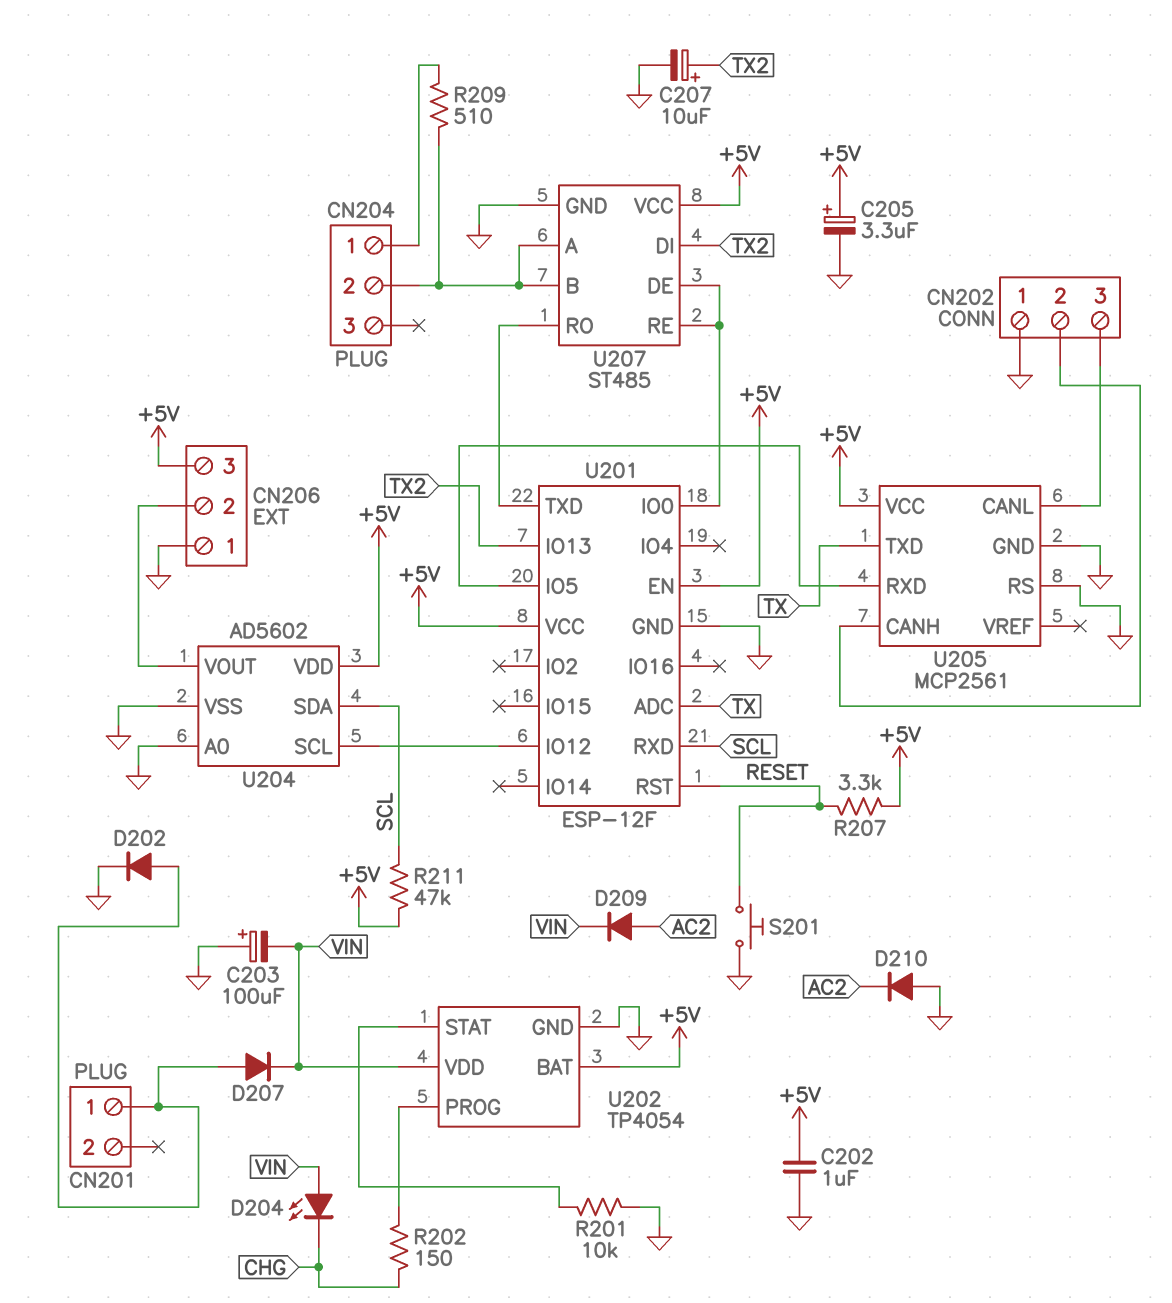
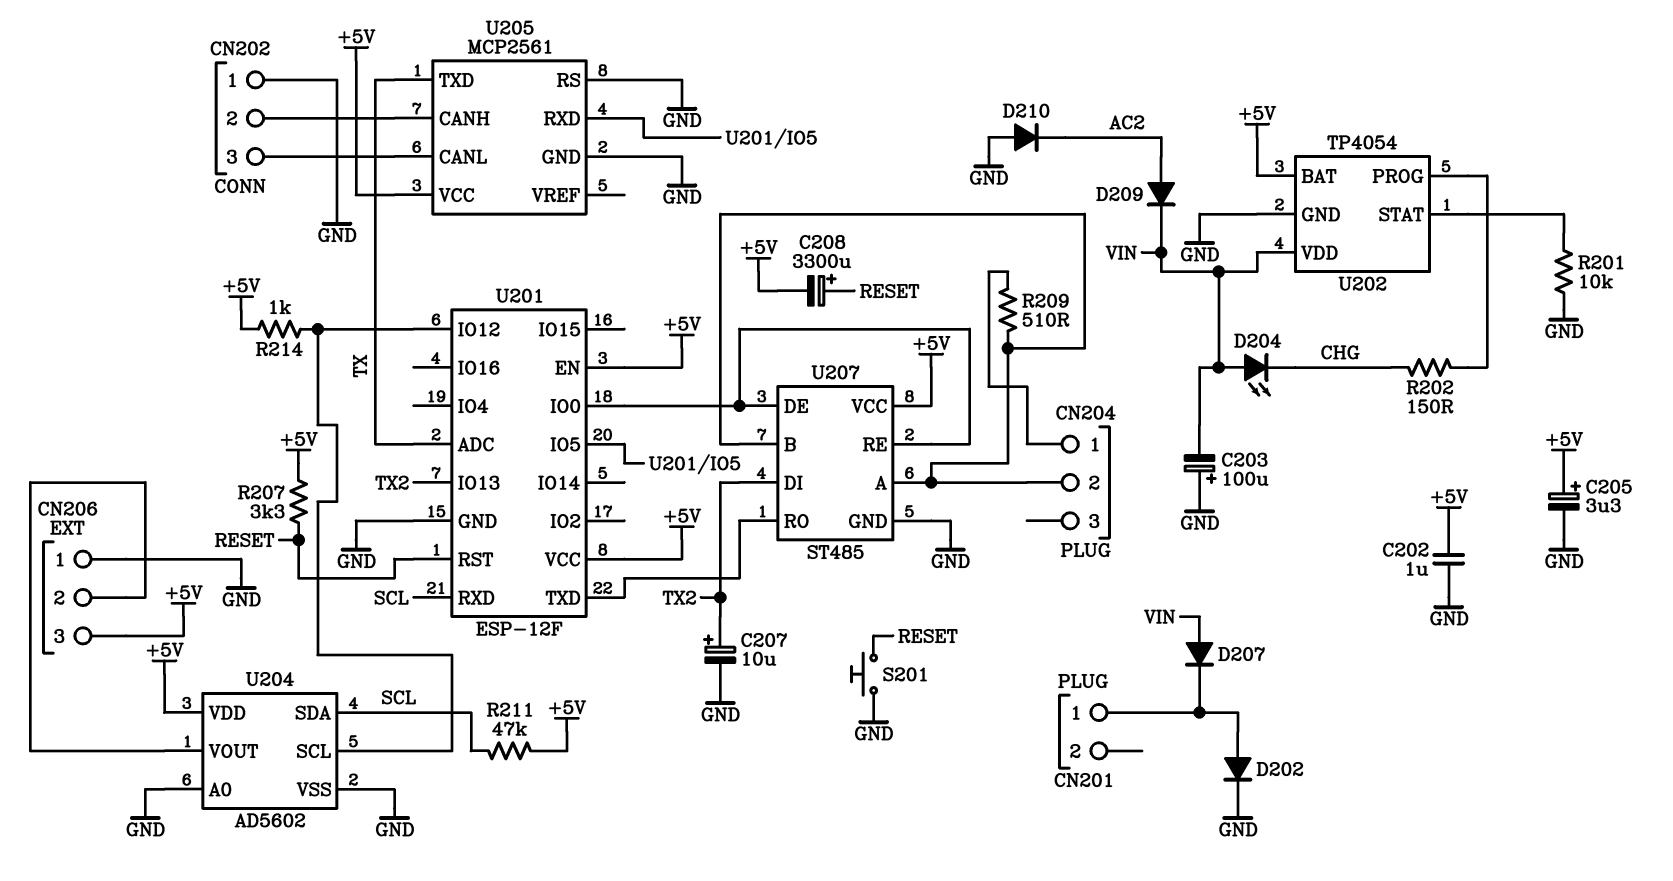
C208: none -> 3300uF (plus RESET, minus +5V)
D207: diode (A CN201/1, K VIN) -> diode (A VIN, K CN201/1)
R214: none -> 1k (+5V, U201/IO12)

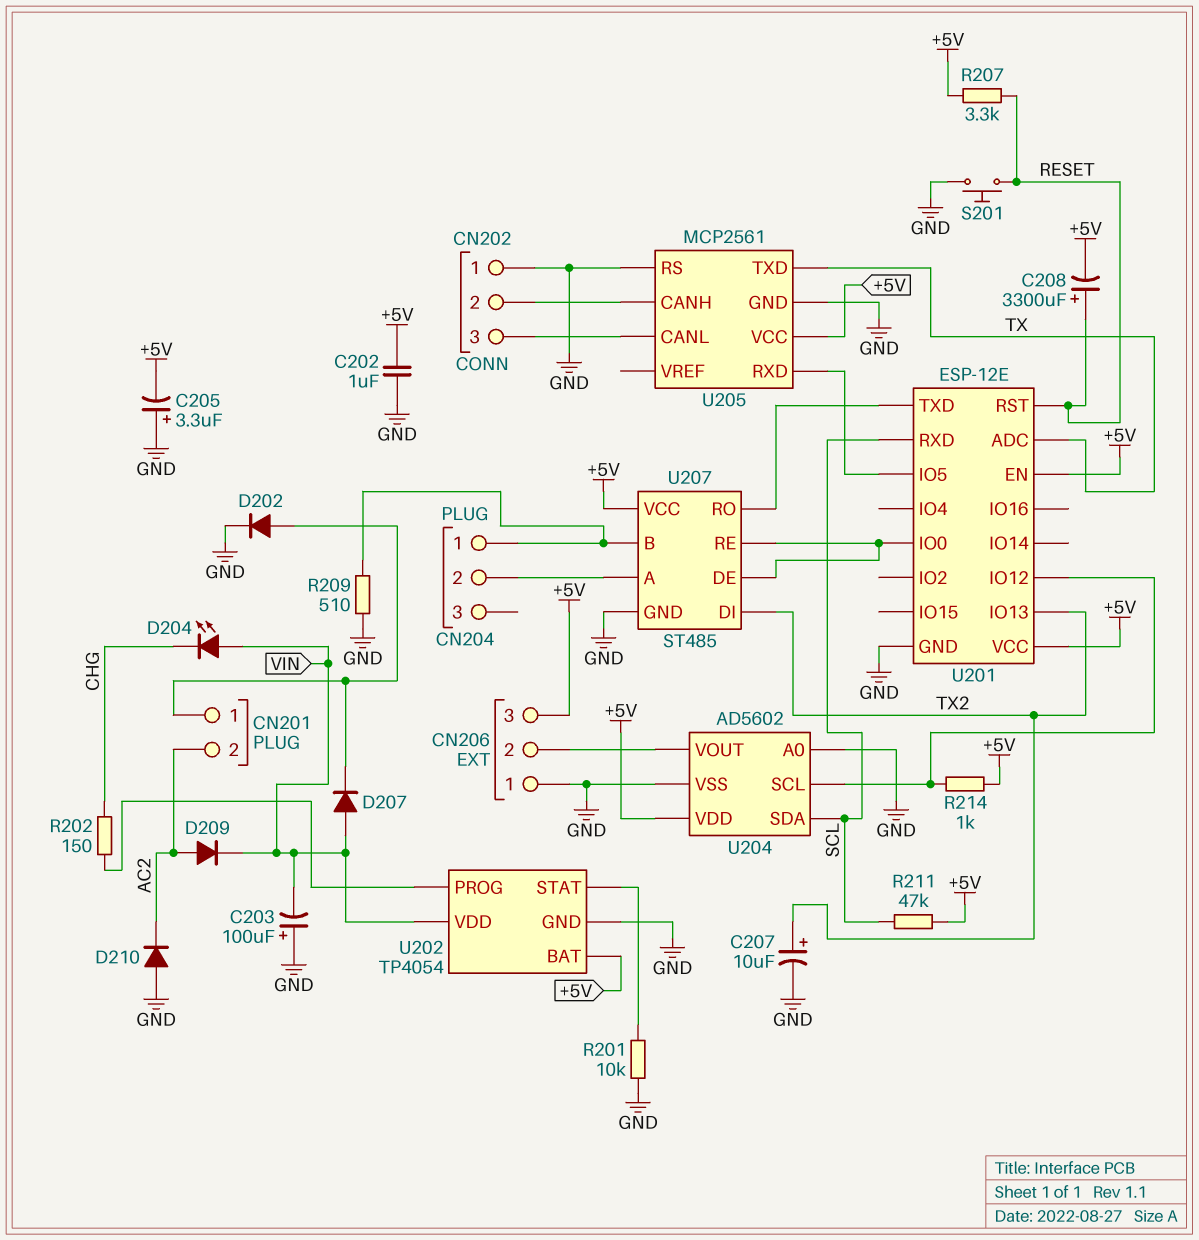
C205: 3.3uF (plus +5V, minus GND) -> 3.3uF (plus GND, minus +5V)
CN201 pin 2: none -> AC2
R209: 510 (CN204/1, CN204/2) -> 510 (CN204/1, GND)
U201: ESP-12F -> ESP-12E
U207 pin B: CN204/2 -> CN204/1

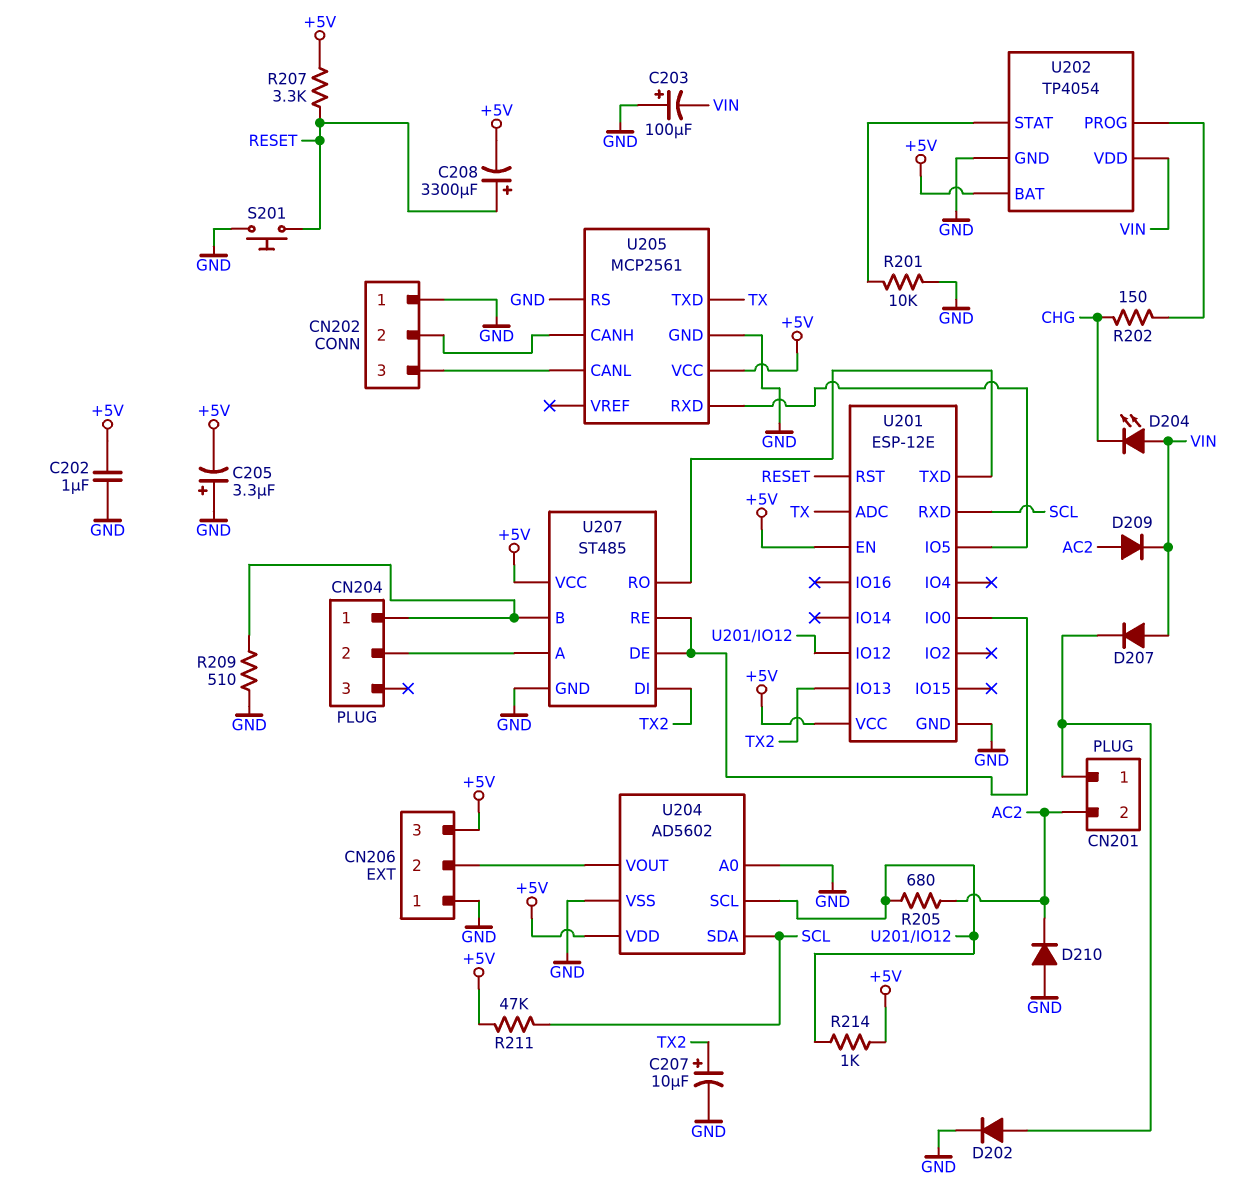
R205: none -> 680 (AC2, U201/IO12)

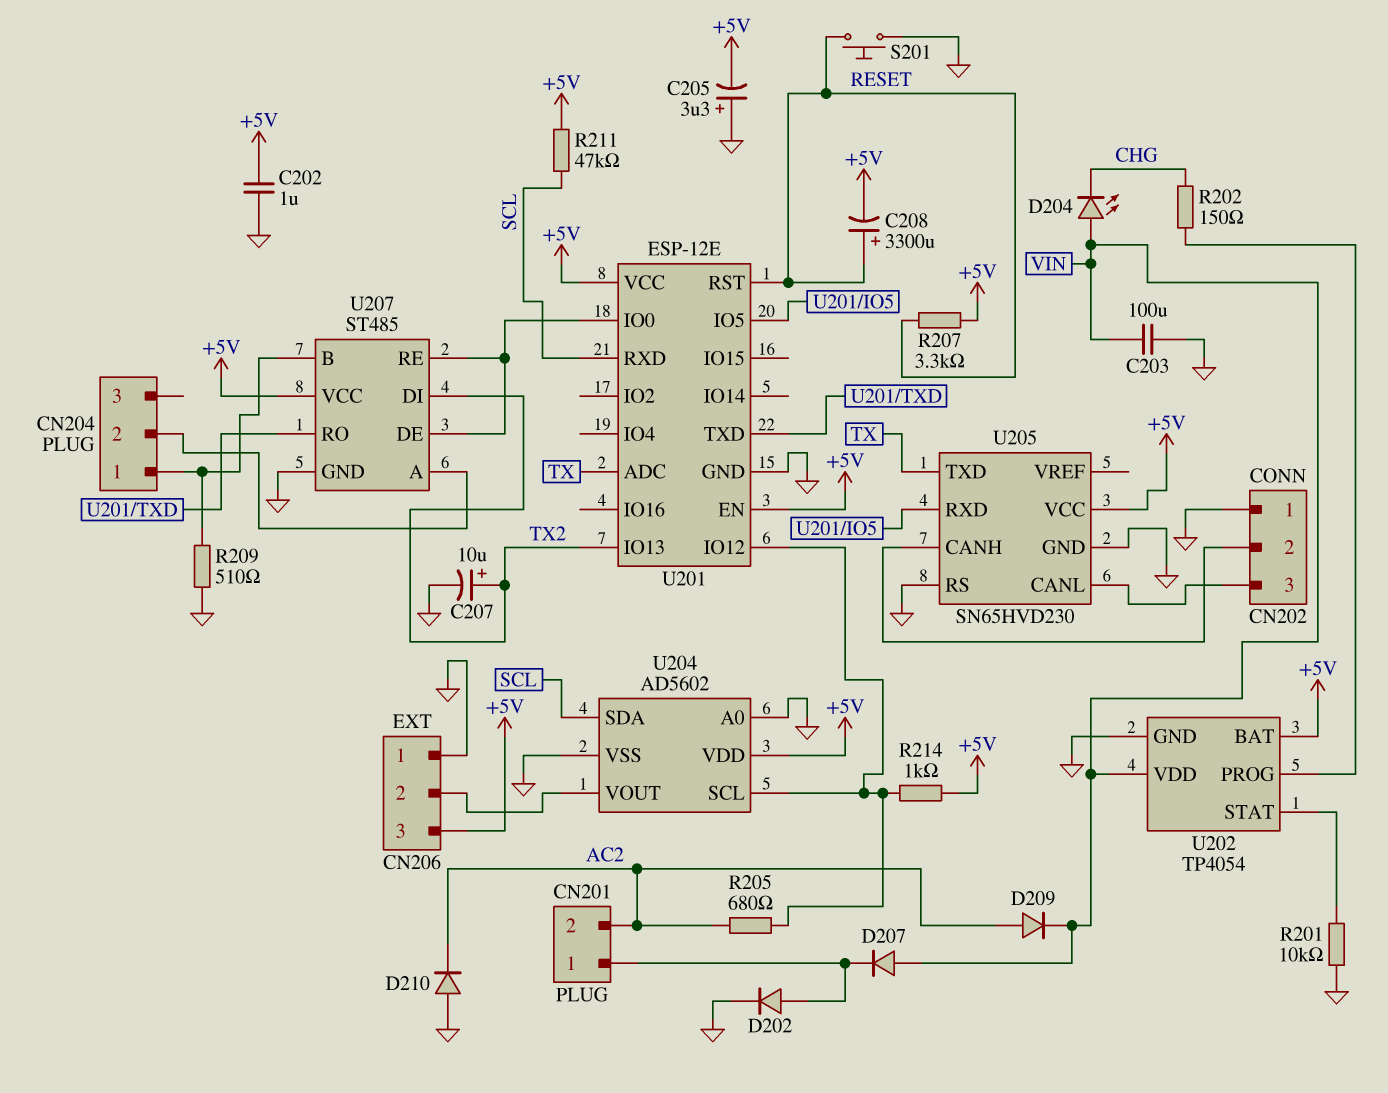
C203: 100uF (plus GND, minus VIN) -> 100uF (GND, VIN)
U205: MCP2561 -> SN65HVD230

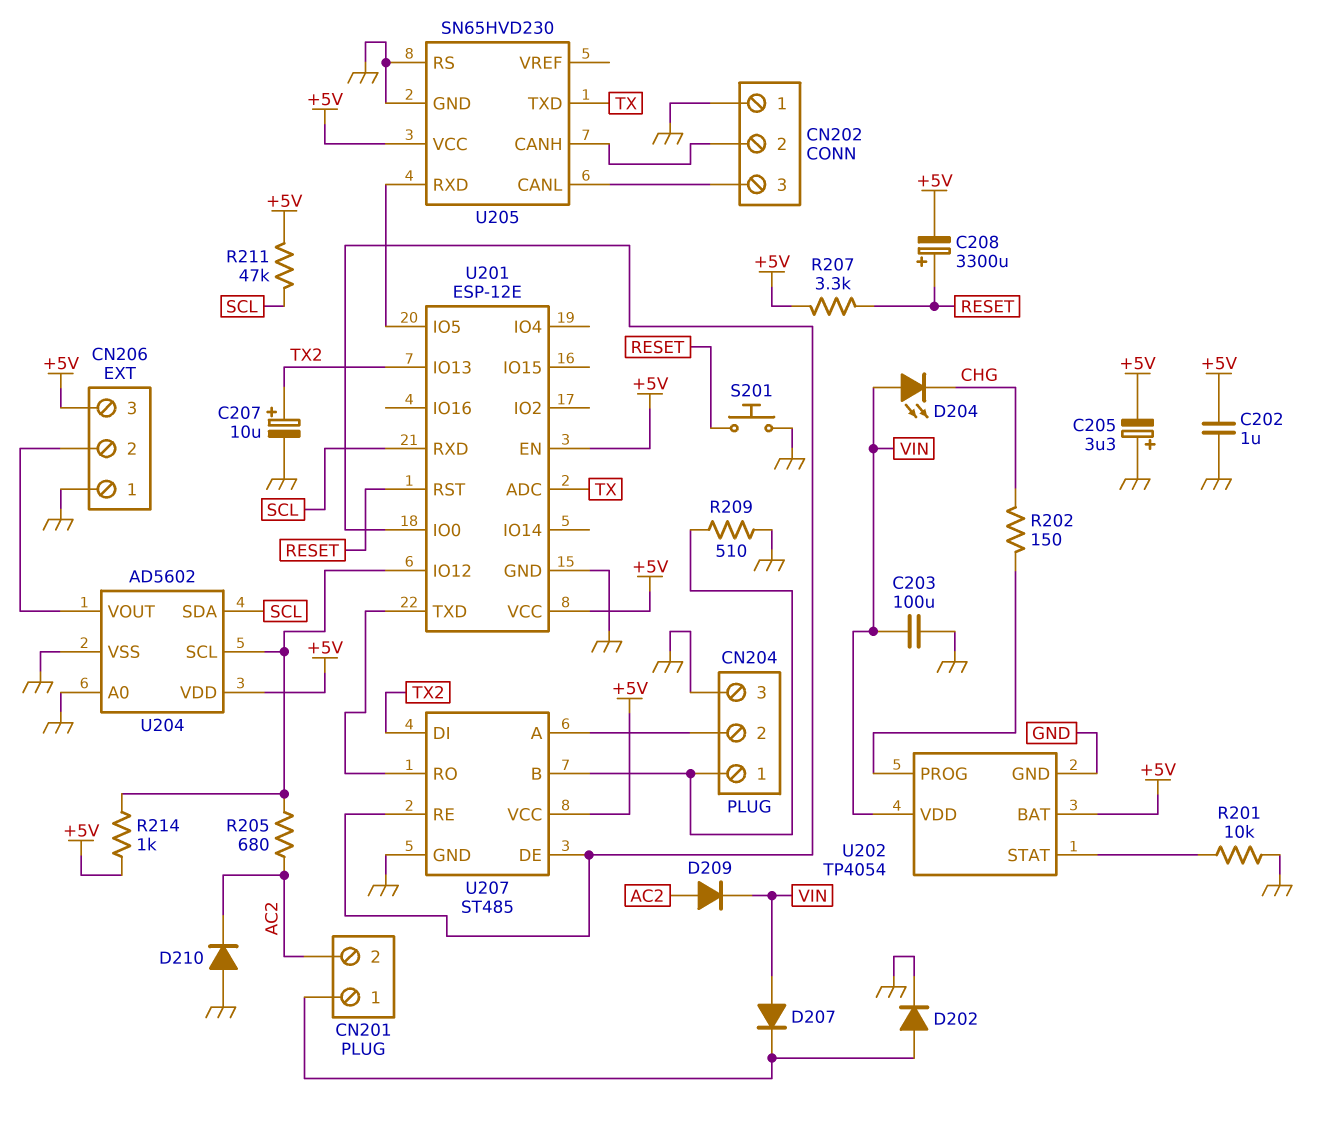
CN204 pin 3: none -> GND

